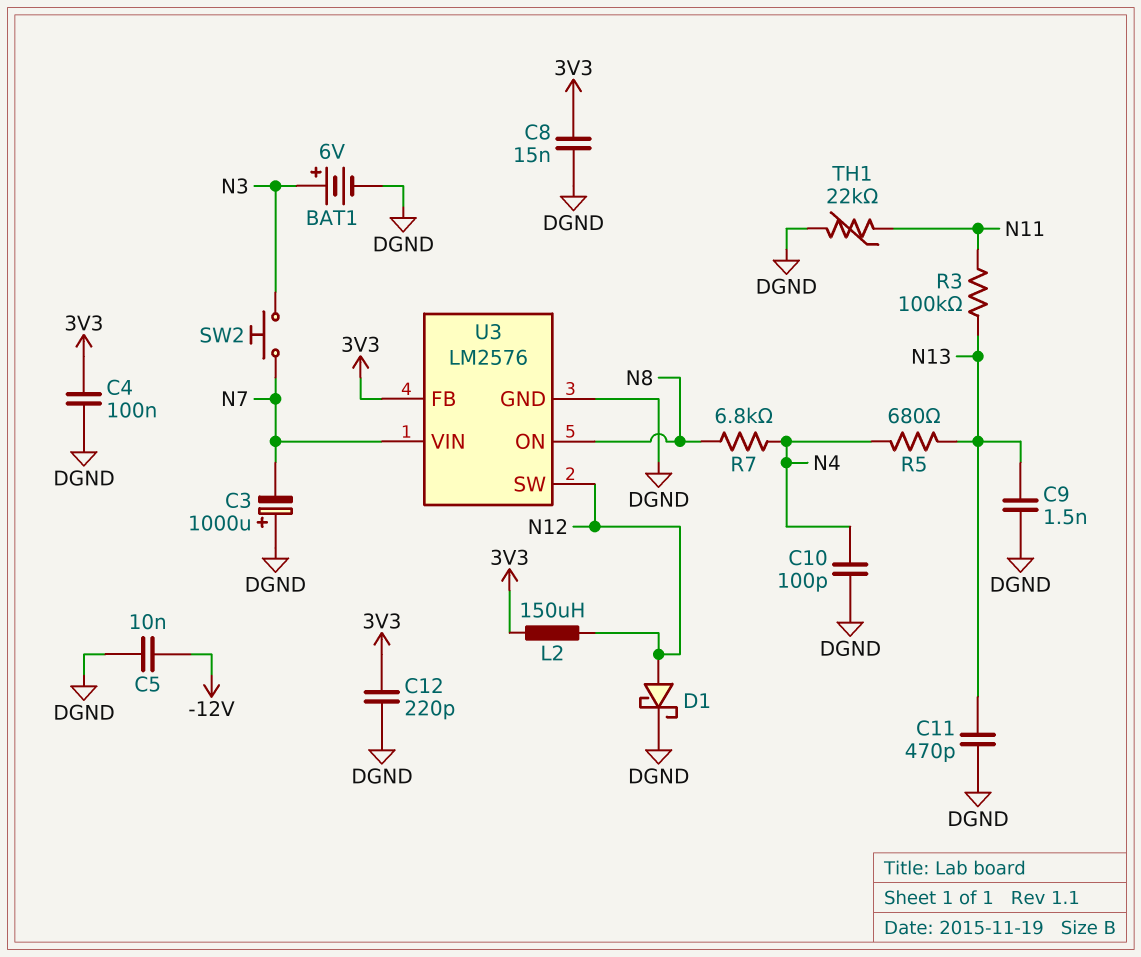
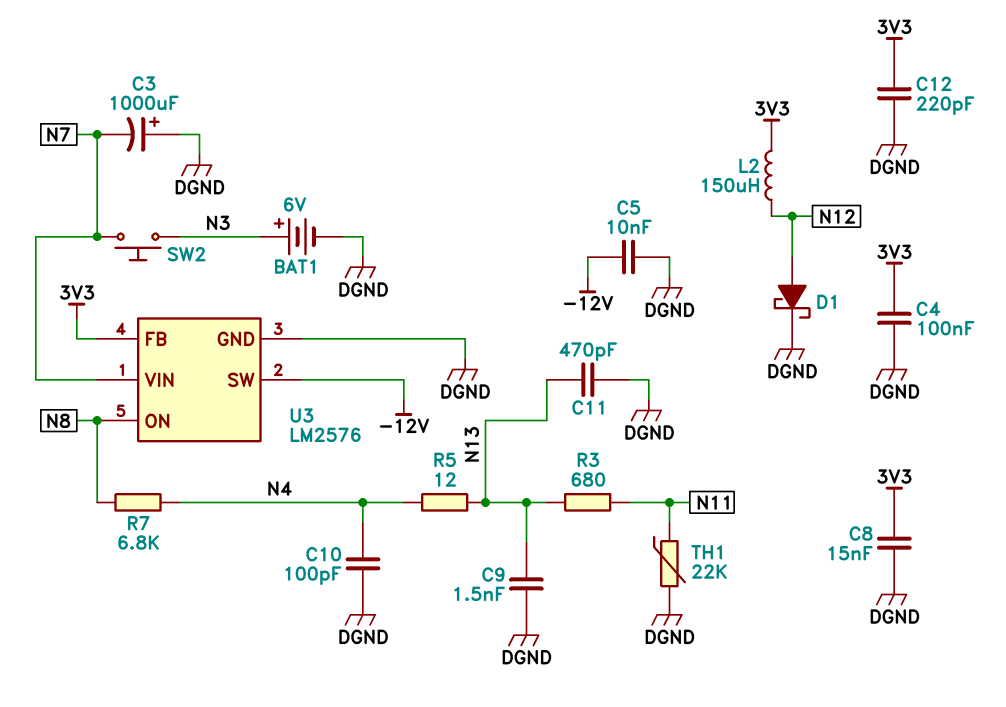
R3: 100k (N11, N13) -> 680 (N11, N13)
R5: 680 (N4, N13) -> 12 (N4, N13)
U3 pin SW: N12 -> -12V

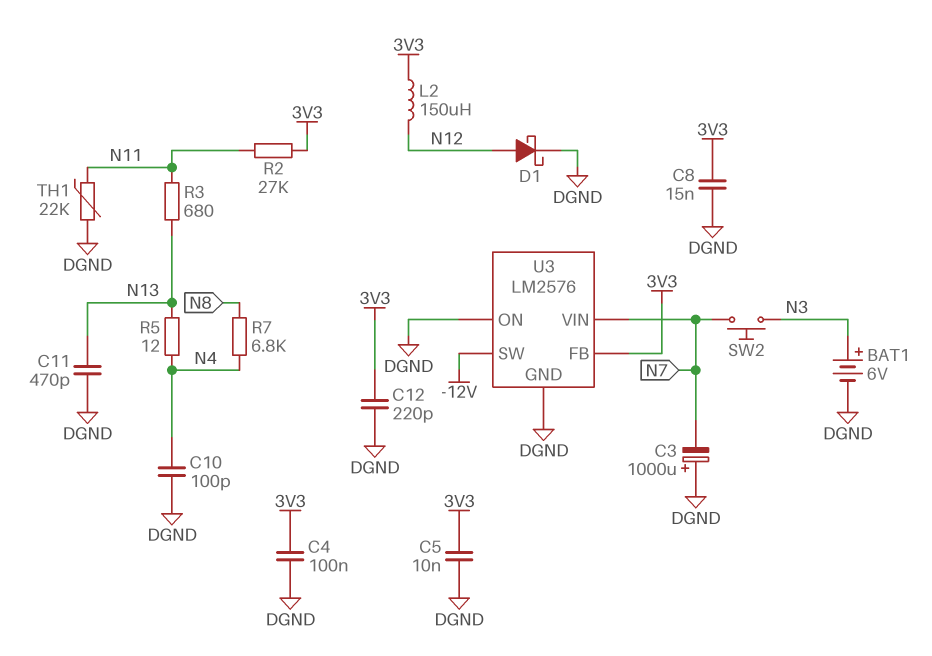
C5: 10nF (-12V, DGND) -> 10nF (3V3, DGND)
C9: 1.5nF (DGND, N13) -> none
R2: none -> 27k (3V3, N11)
U3 pin ON: N8 -> DGND

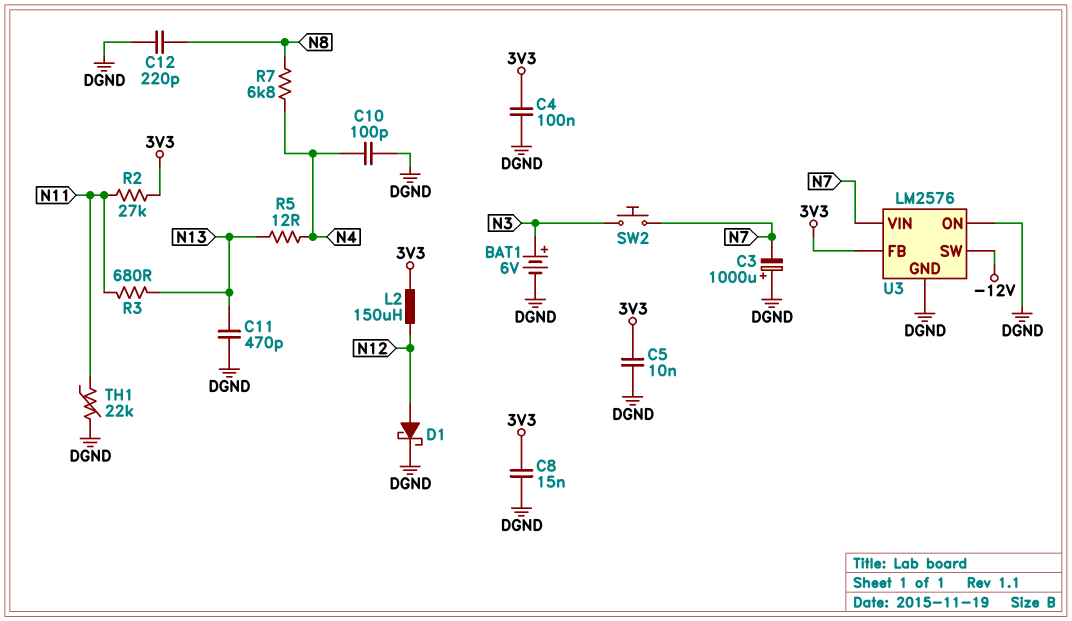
C12: 220pF (3V3, DGND) -> 220pF (DGND, N8)

